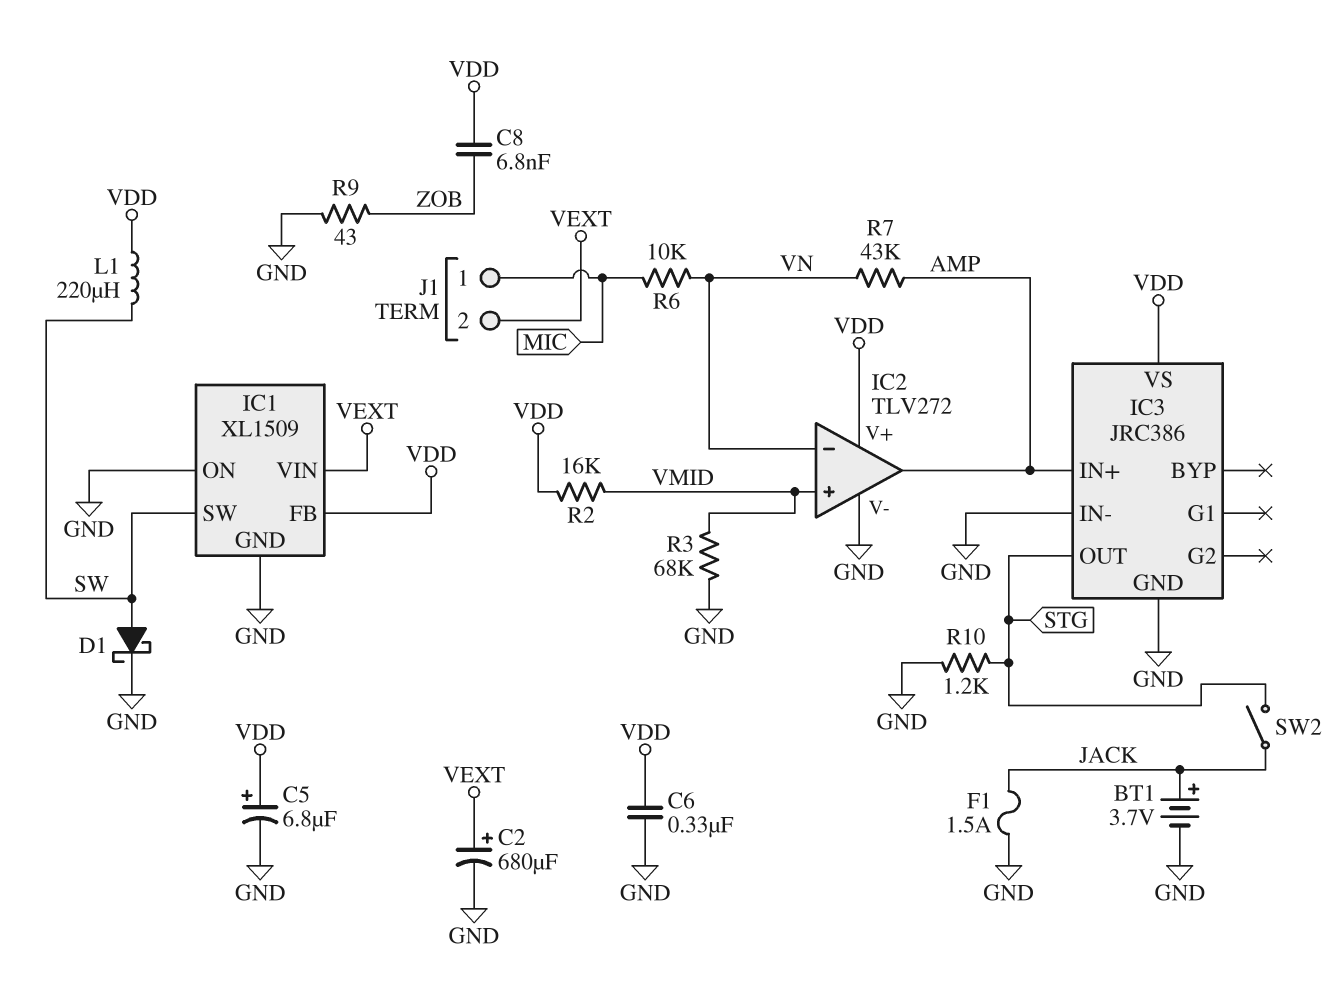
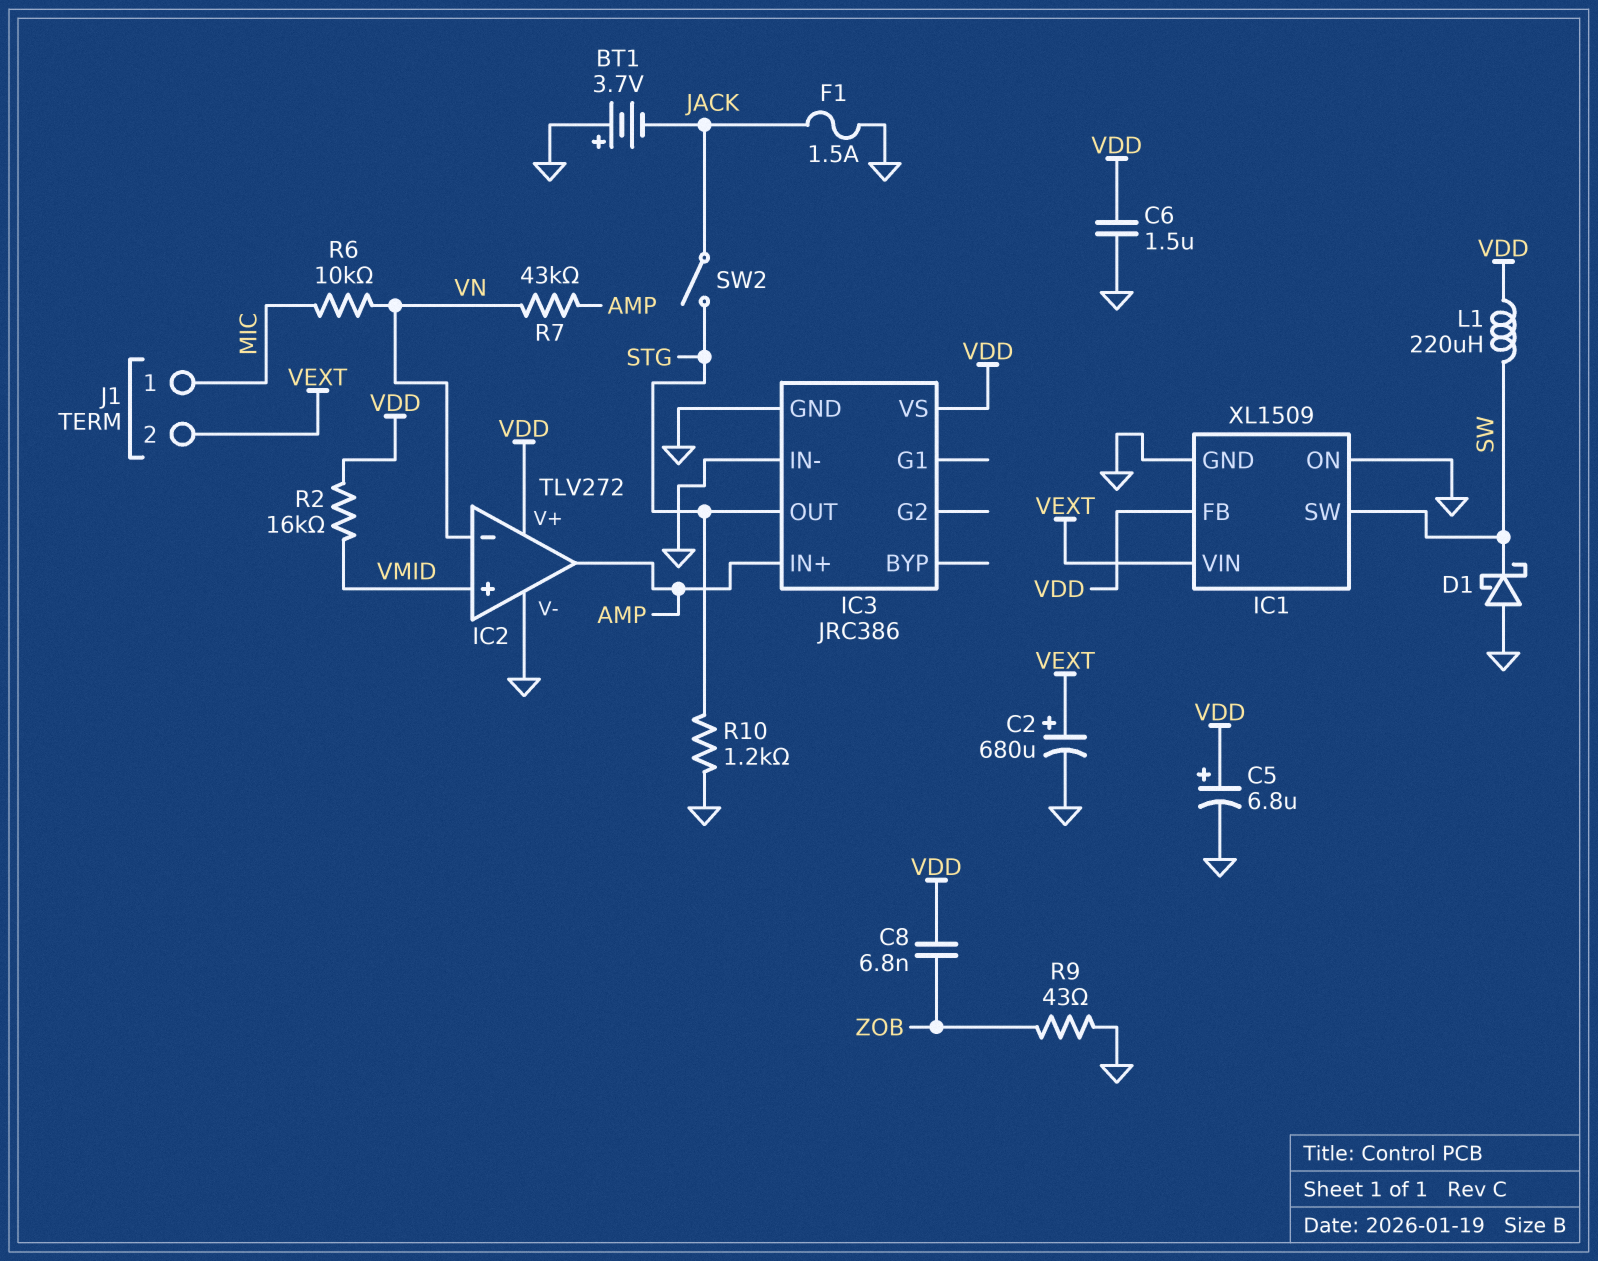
BT1: 3.7V (plus JACK, minus GND) -> 3.7V (plus GND, minus JACK)
C6: 330nF (GND, VDD) -> 1.5uF (GND, VDD)
D1: schottky (A SW, K GND) -> schottky (A GND, K SW)
R3: 68k (GND, VMID) -> none

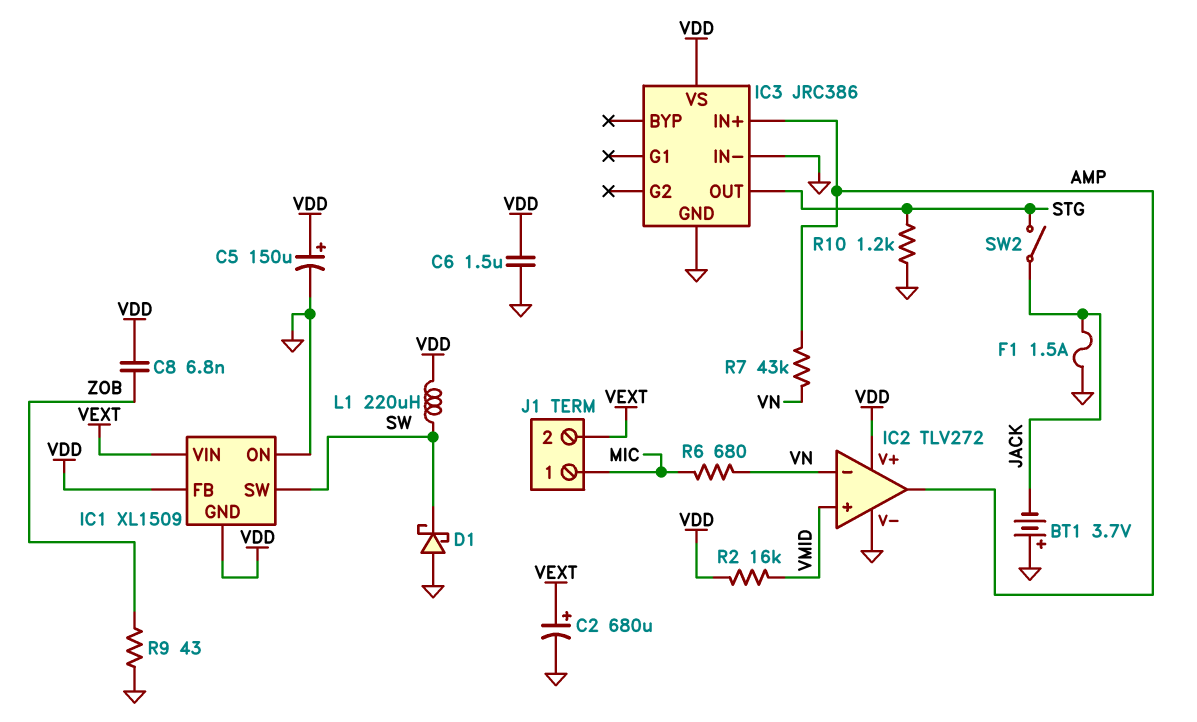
C5: 6.8uF (plus VDD, minus GND) -> 150uF (plus VDD, minus GND)
IC1 pin GND: GND -> VDD
R6: 10k (MIC, VN) -> 680 (MIC, VN)

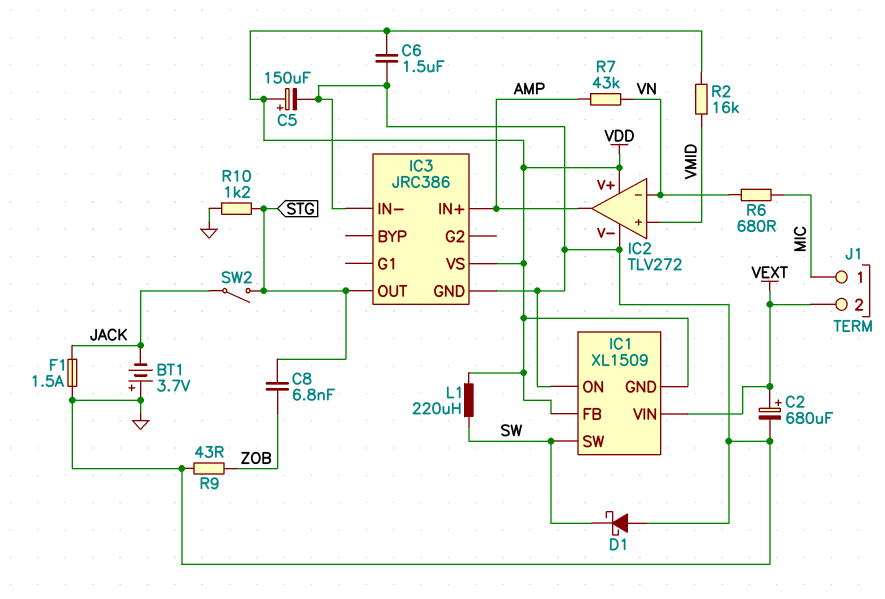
C8: 6.8nF (VDD, ZOB) -> 6.8nF (STG, ZOB)

